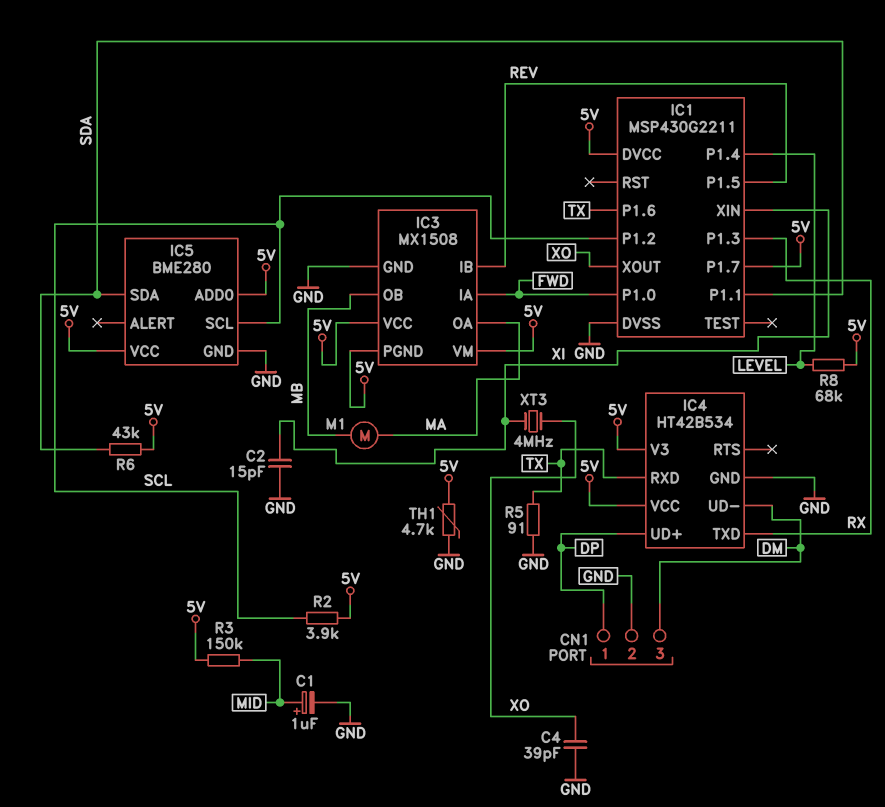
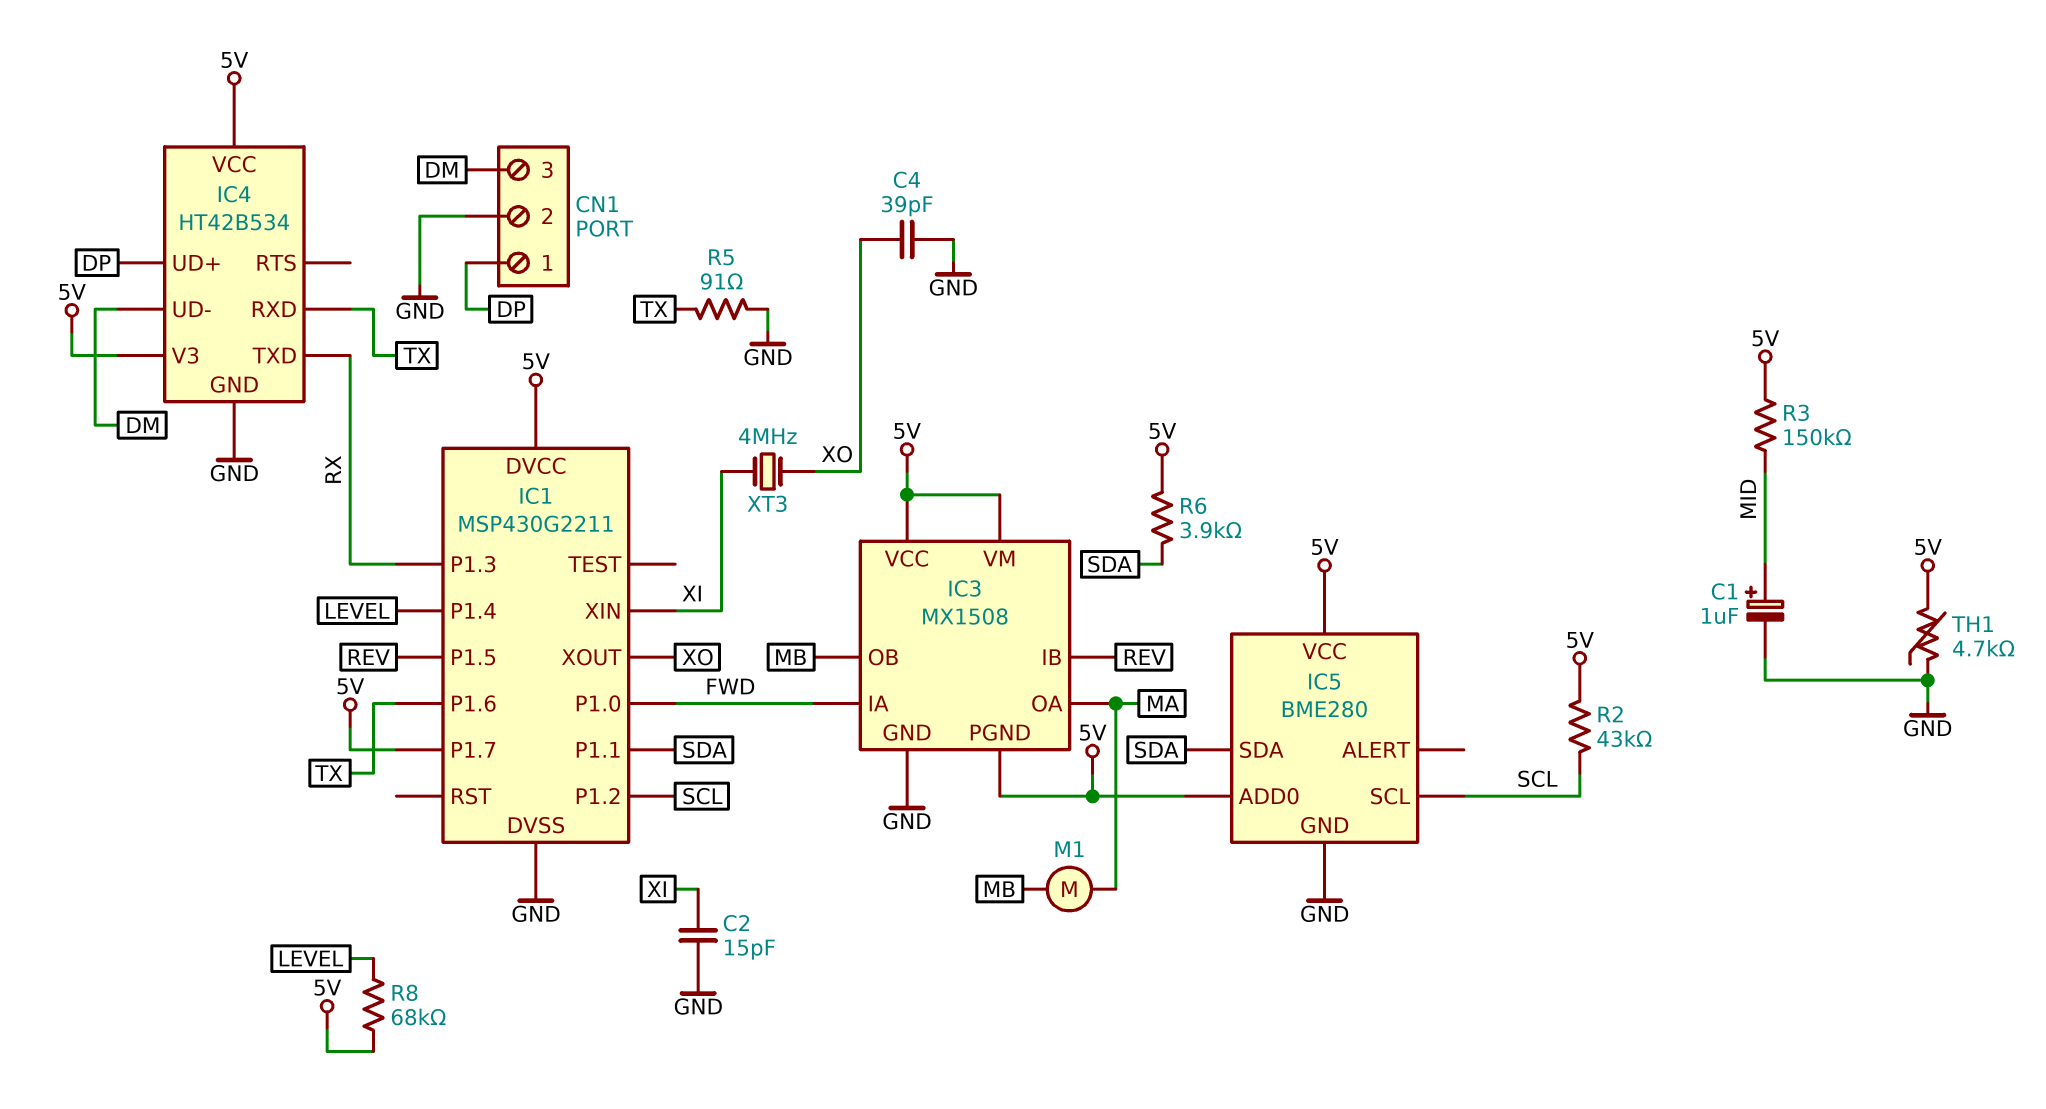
R2: 3.9k (5V, SCL) -> 43k (5V, SCL)
R6: 43k (5V, SDA) -> 3.9k (5V, SDA)

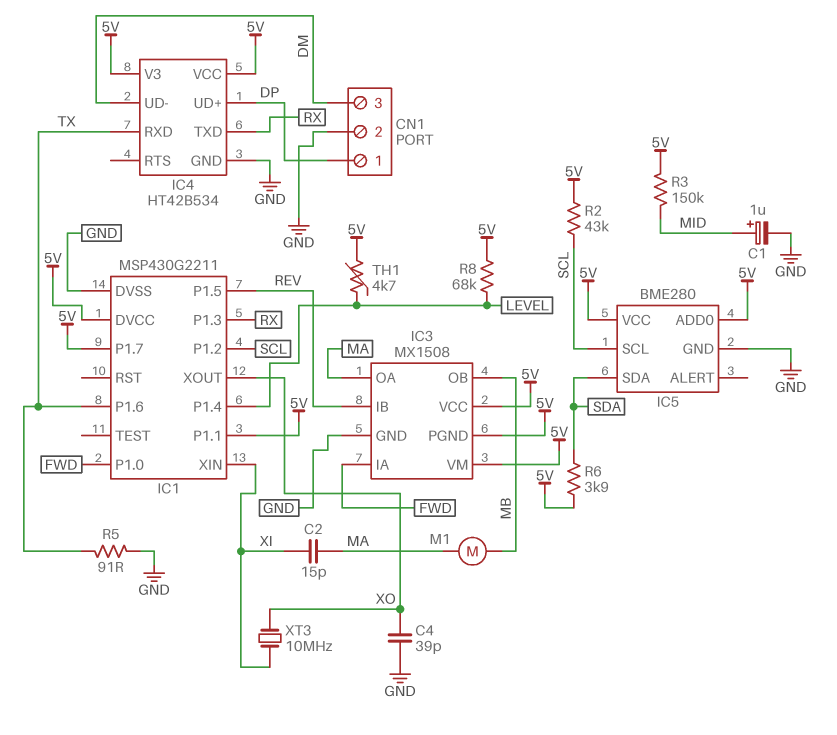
C2: 15pF (GND, XI) -> 15pF (MA, XI)
IC1 pin P1.1: SDA -> 5V
TH1: 4.7k (5V, GND) -> 4.7k (5V, LEVEL)
XT3: 4MHz (XI, XO) -> 10MHz (XI, XO)

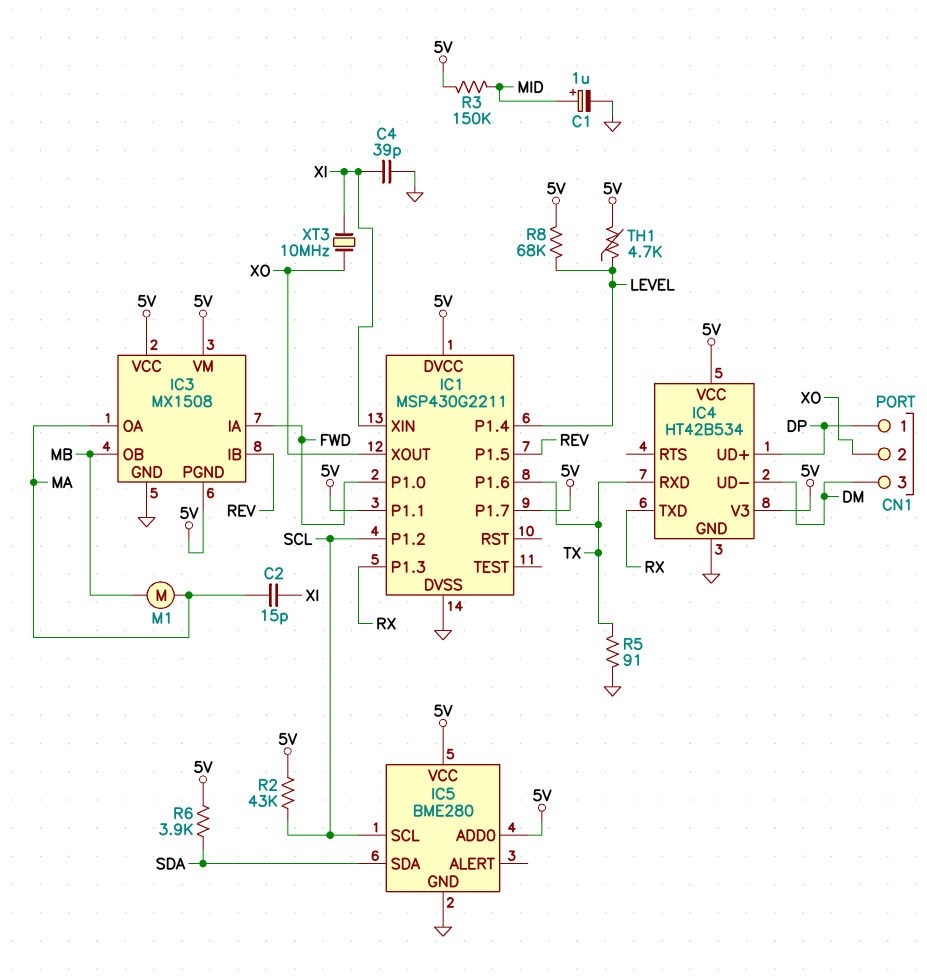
C4: 39pF (GND, XO) -> 39pF (GND, XI)
CN1 pin 2: GND -> XO

